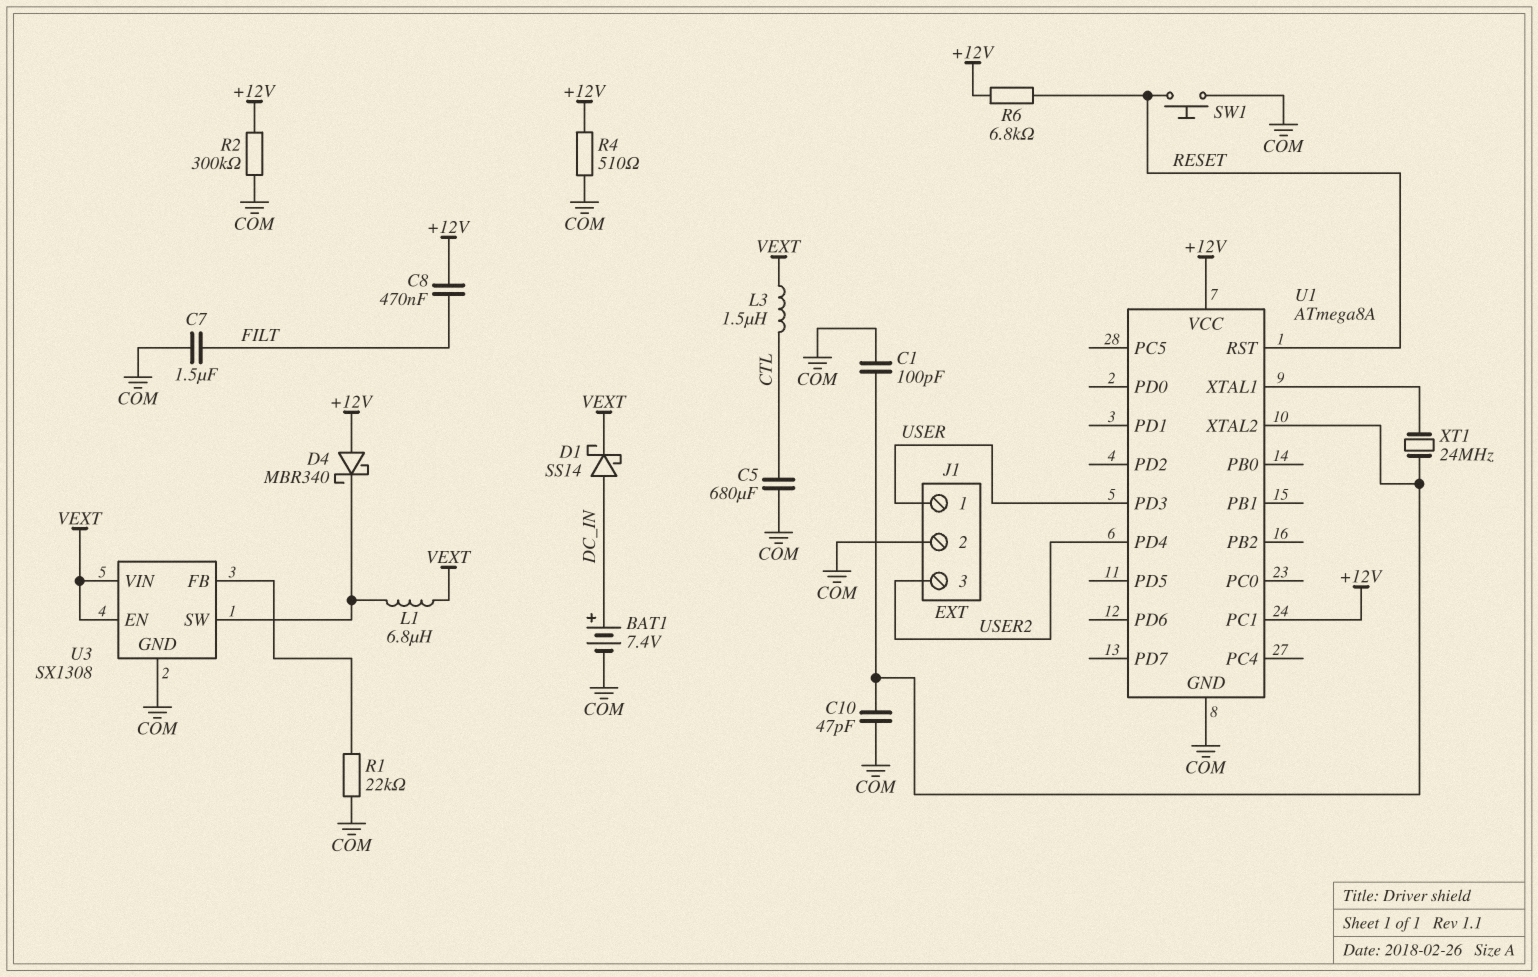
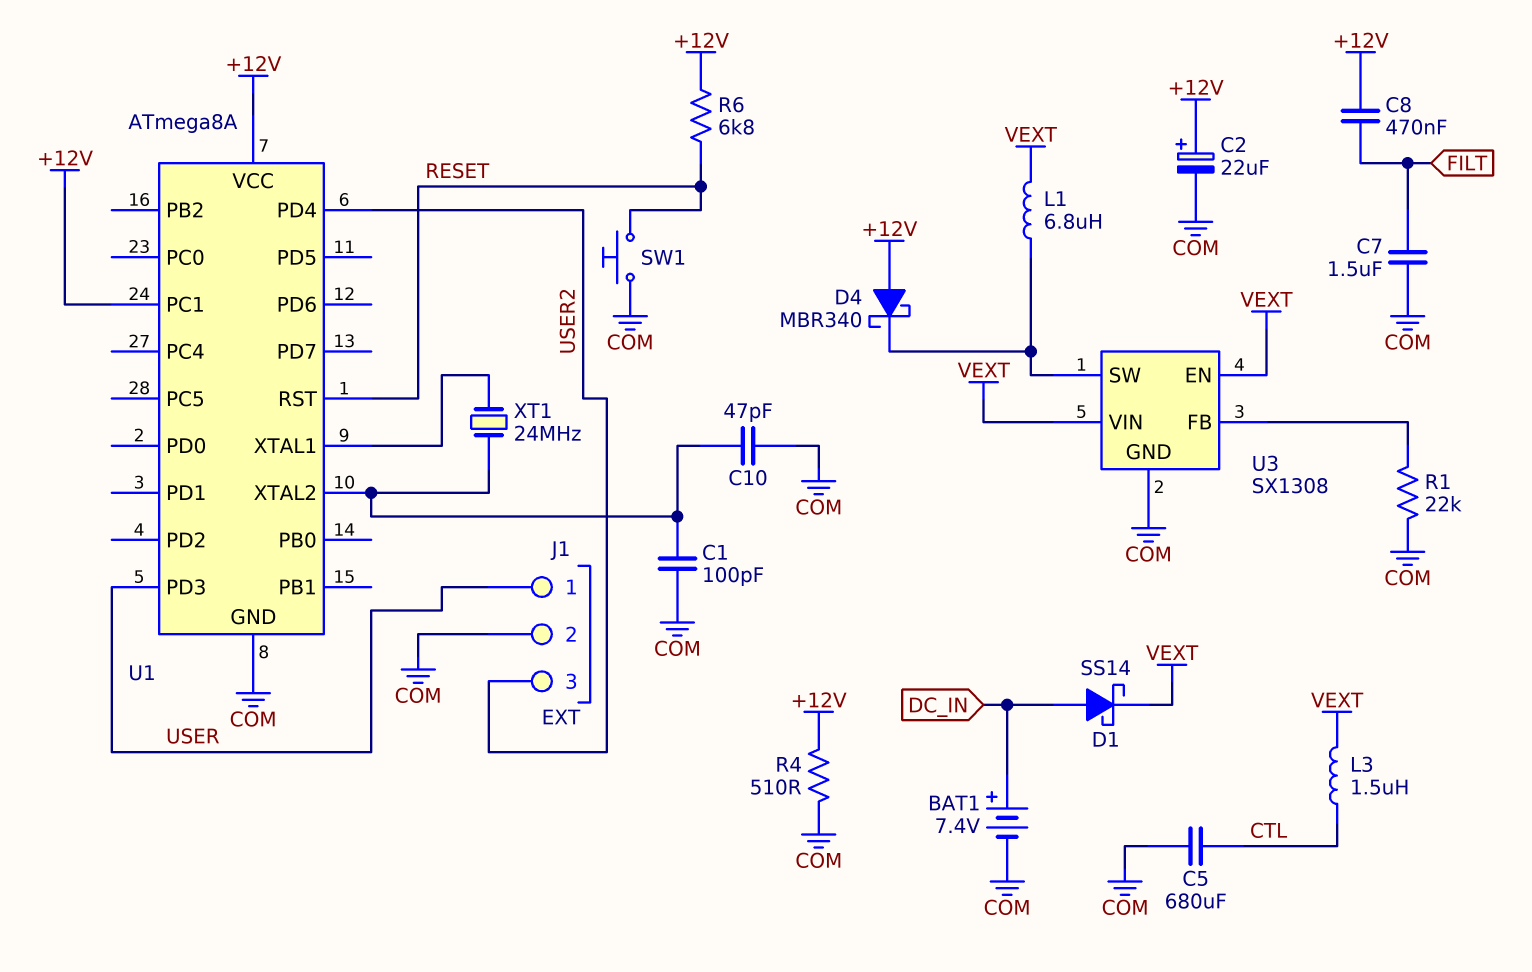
C2: none -> 22uF (plus +12V, minus COM)
R2: 300k (+12V, COM) -> none

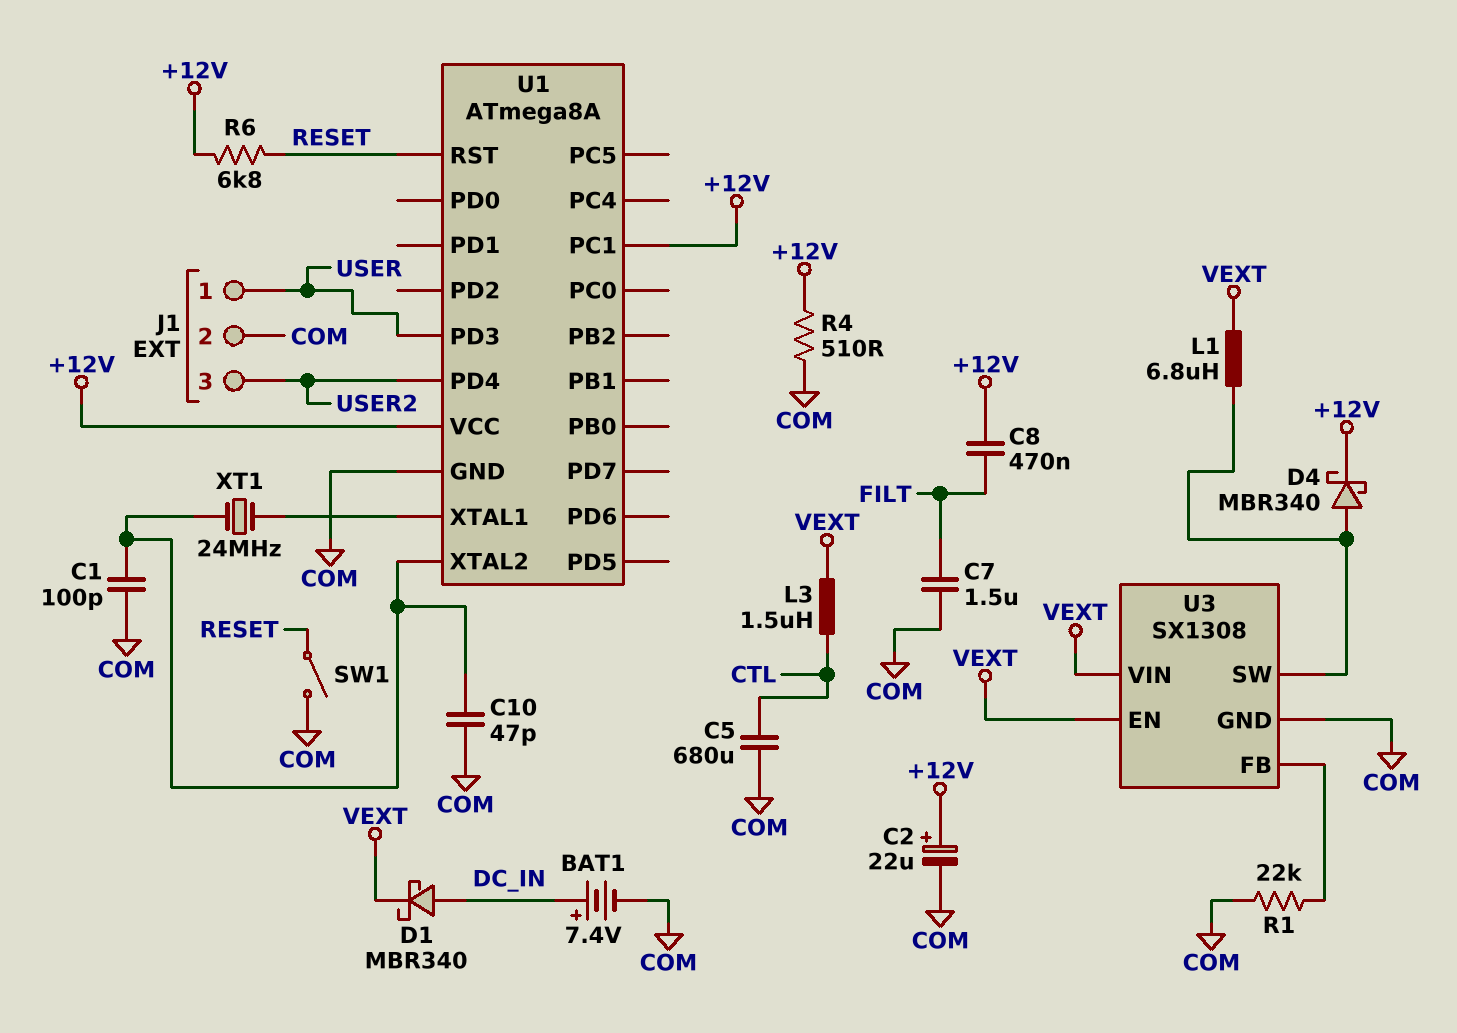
D1: schottky SS14 (A DC_IN, K VEXT) -> schottky MBR340 (A DC_IN, K VEXT)
D4: schottky MBR340 (A +12V, K U3/SW) -> schottky MBR340 (A U3/SW, K +12V)
SW1: button (COM, RESET) -> switch (COM, RESET)

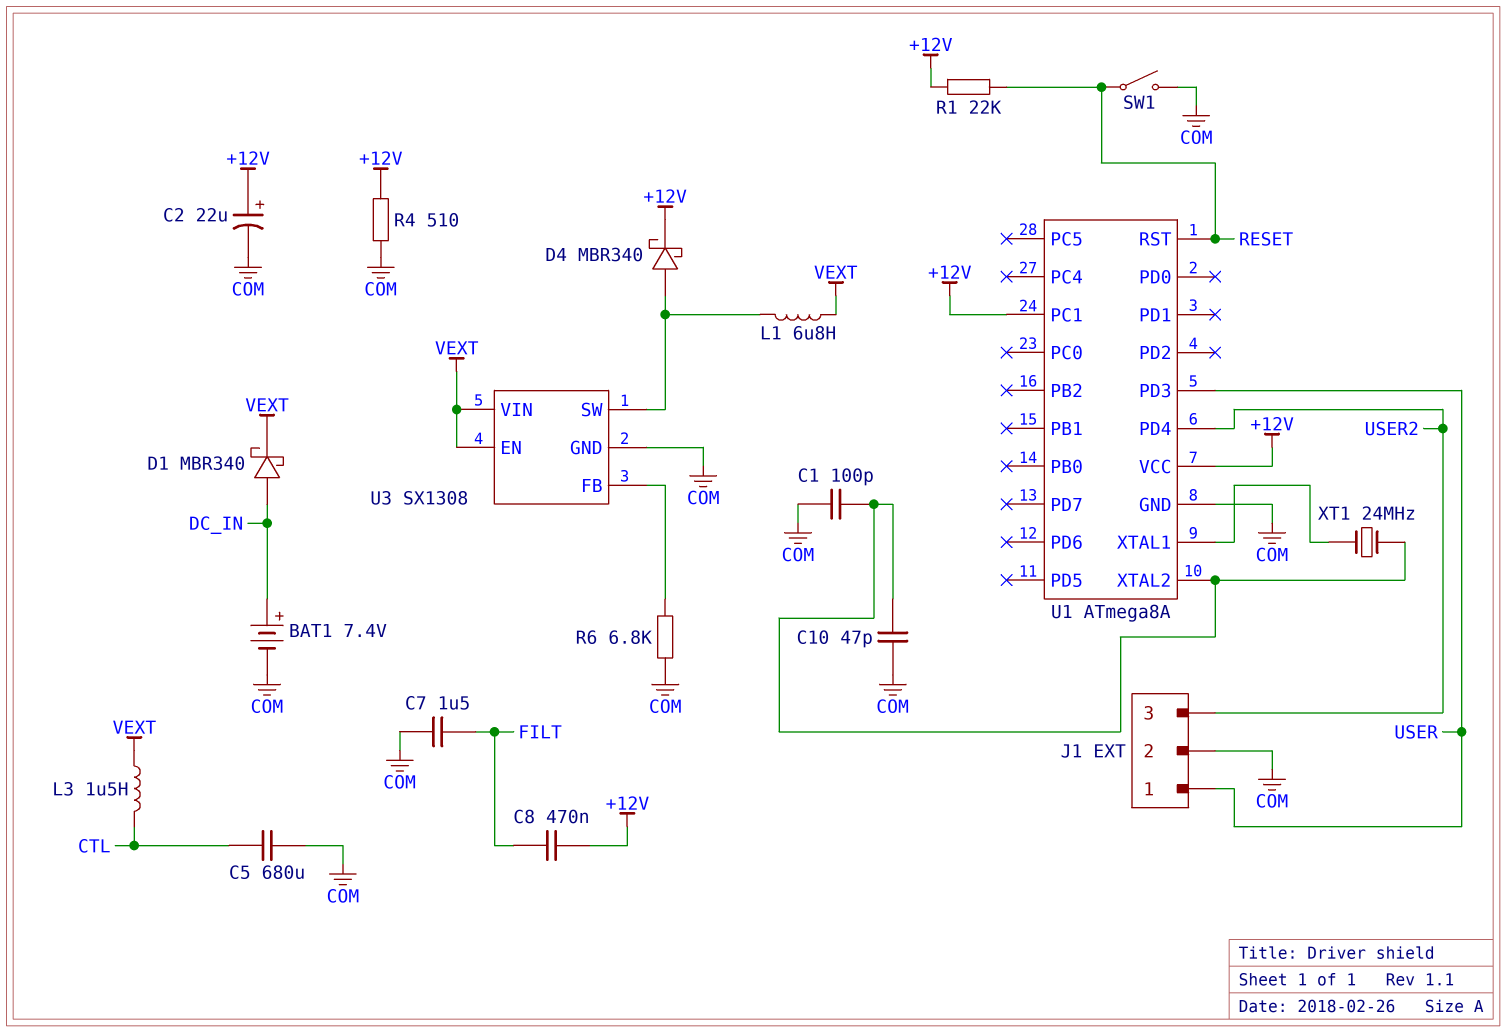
R1: 22k (COM, U3/FB) -> 22k (+12V, RESET)
R6: 6.8k (+12V, RESET) -> 6.8k (COM, U3/FB)

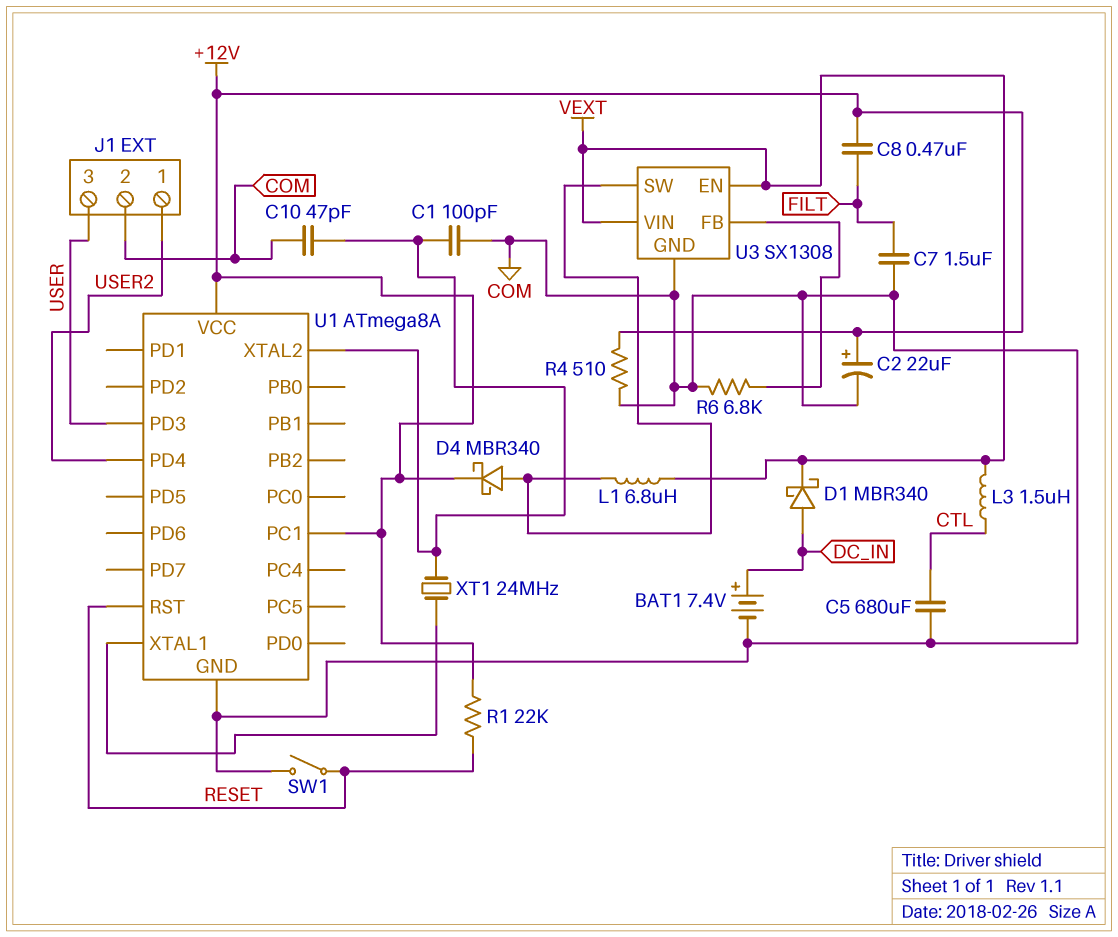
J1 pin 1: USER -> USER2
J1 pin 3: USER2 -> USER

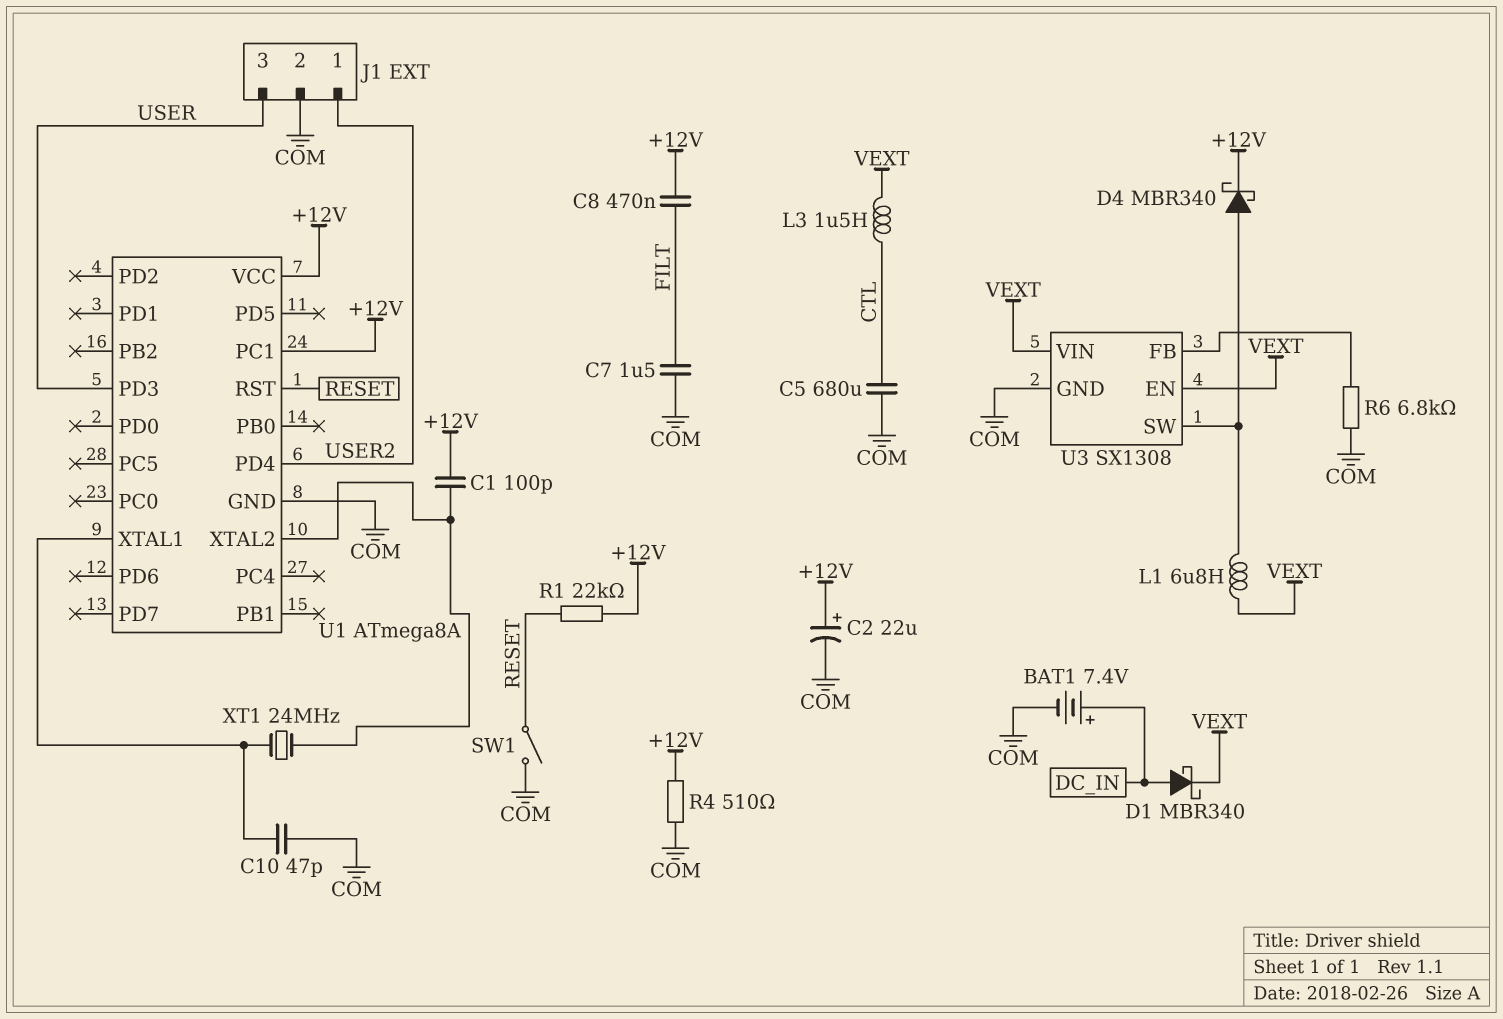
C1: 100pF (COM, U1/XTAL2) -> 100pF (+12V, U1/XTAL2)
C10: 47pF (COM, U1/XTAL2) -> 47pF (COM, U1/XTAL1)

